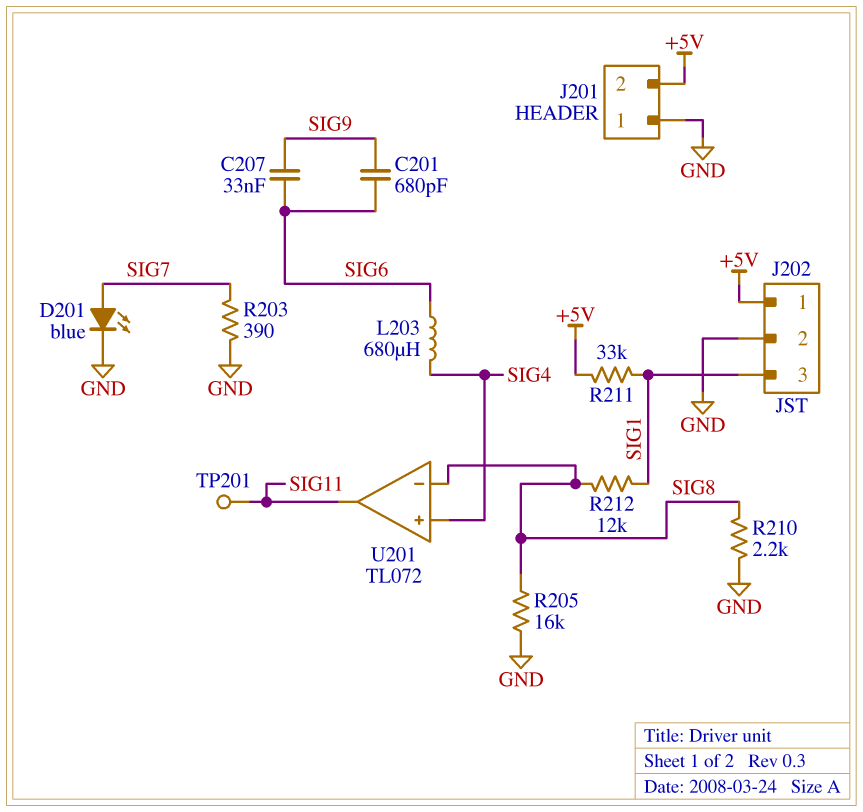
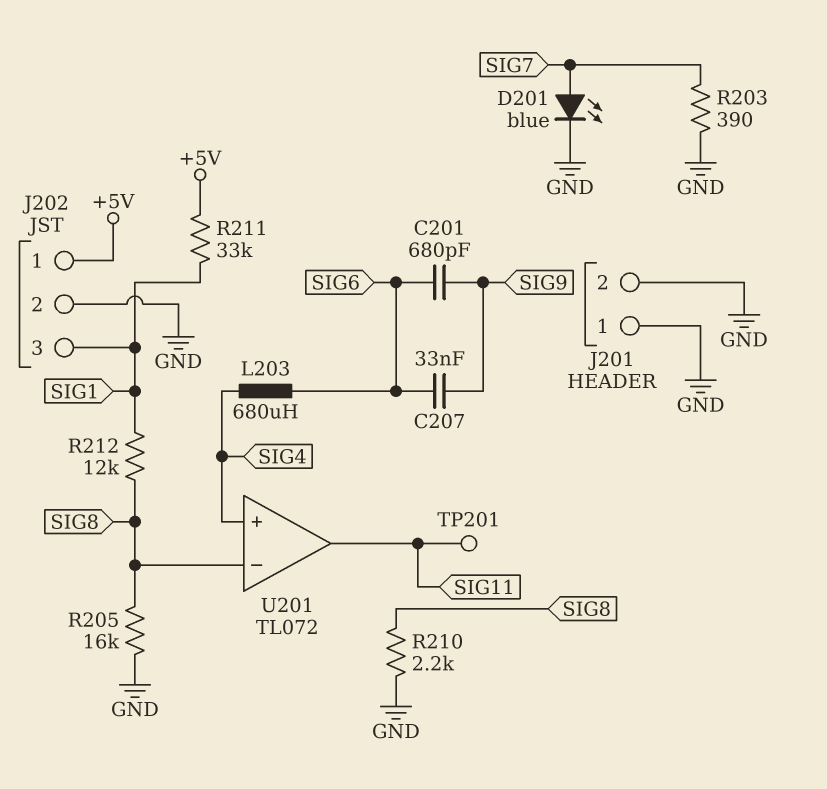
J201 pin 2: +5V -> GND

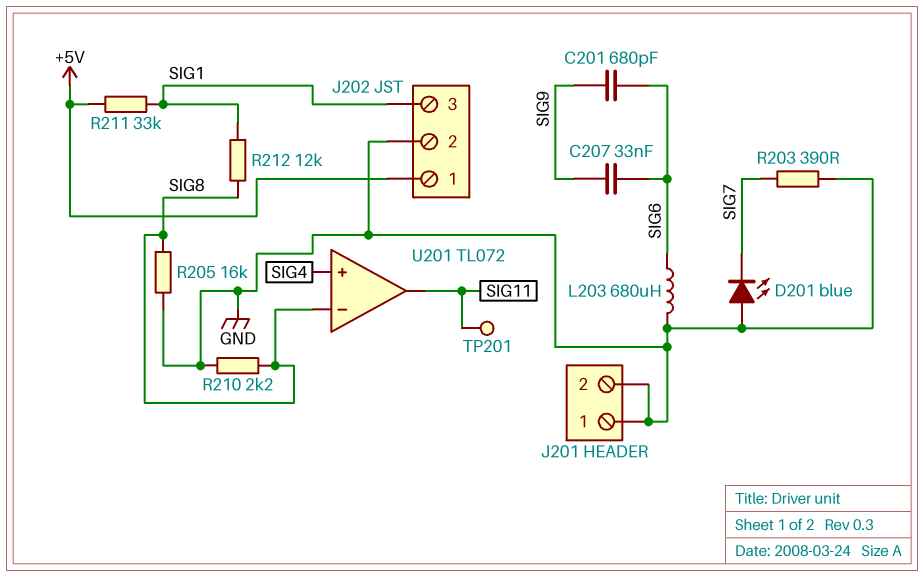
D201: LED blue (A SIG7, K GND) -> LED blue (A GND, K SIG7)
L203: 680uH (SIG4, SIG6) -> 680uH (GND, SIG6)

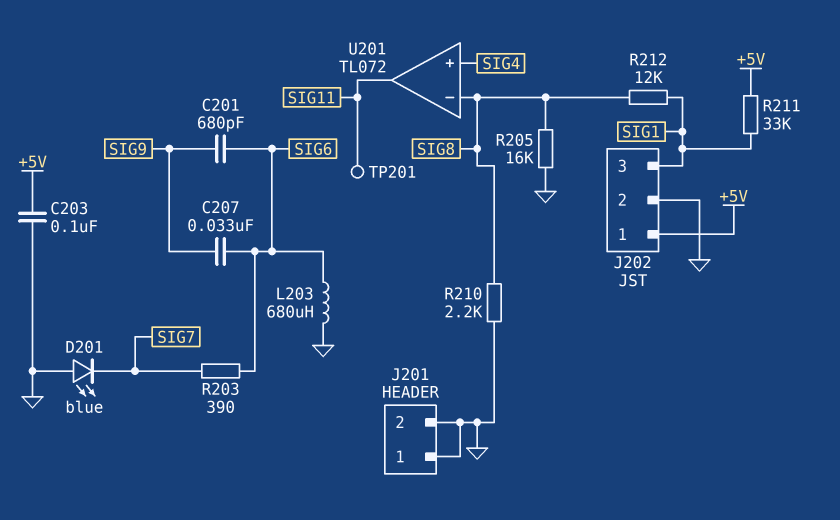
C203: none -> 100nF (+5V, GND)
R203: 390 (GND, SIG7) -> 390 (SIG6, SIG7)

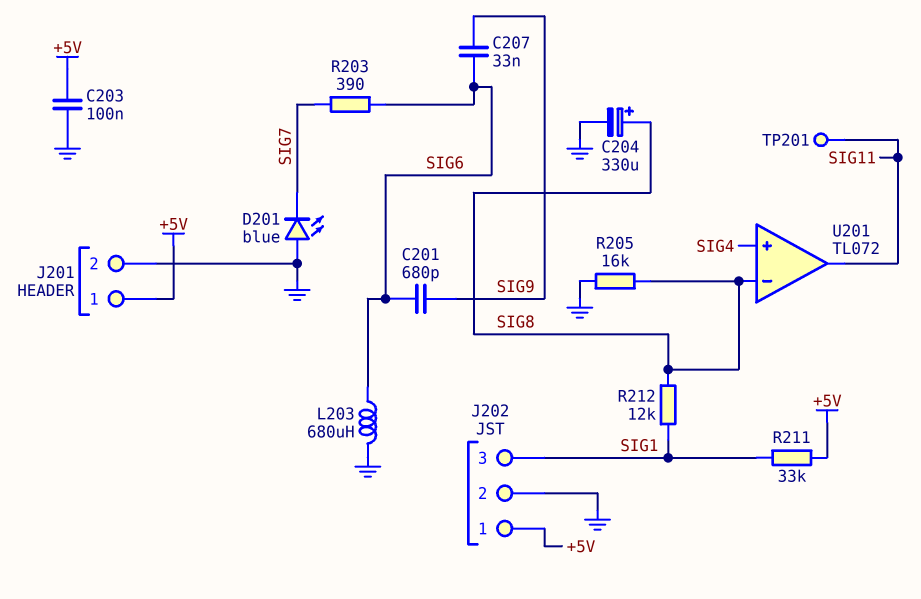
C204: none -> 330uF (plus SIG8, minus GND)
J201 pin 1: GND -> +5V
R210: 2.2k (GND, SIG8) -> none

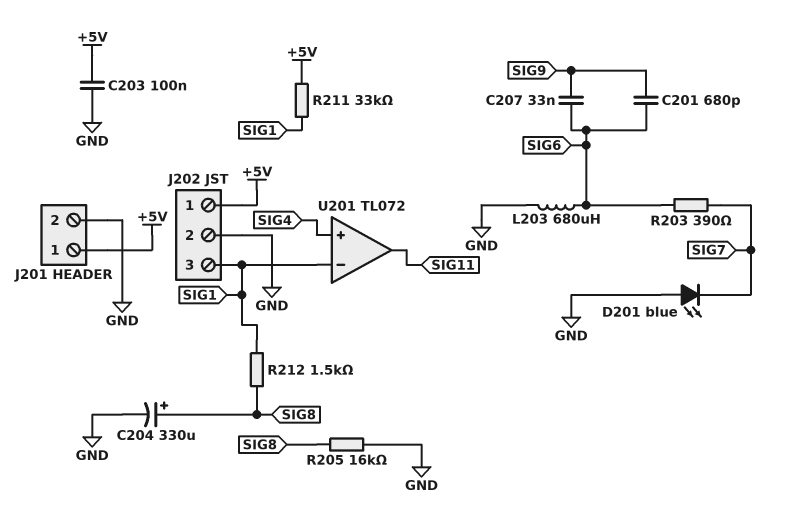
R212: 12k (SIG1, SIG8) -> 1.5k (SIG1, SIG8)
TP201: test point (SIG11) -> none
U201 pin in-: SIG8 -> SIG1

